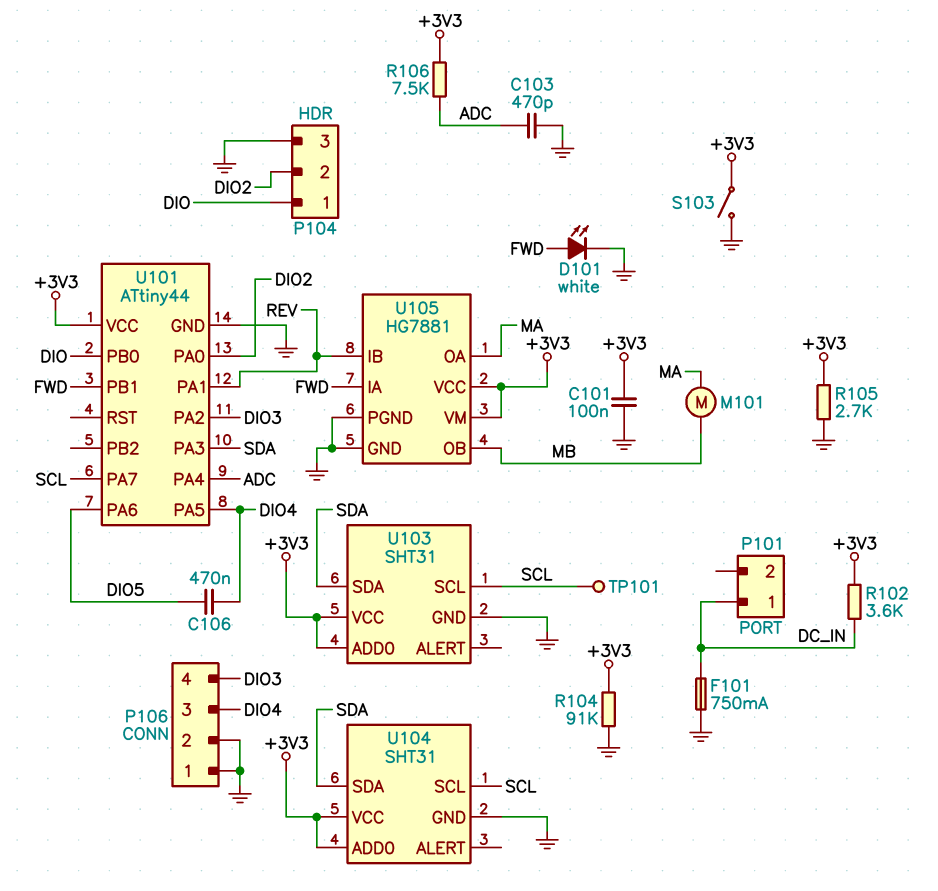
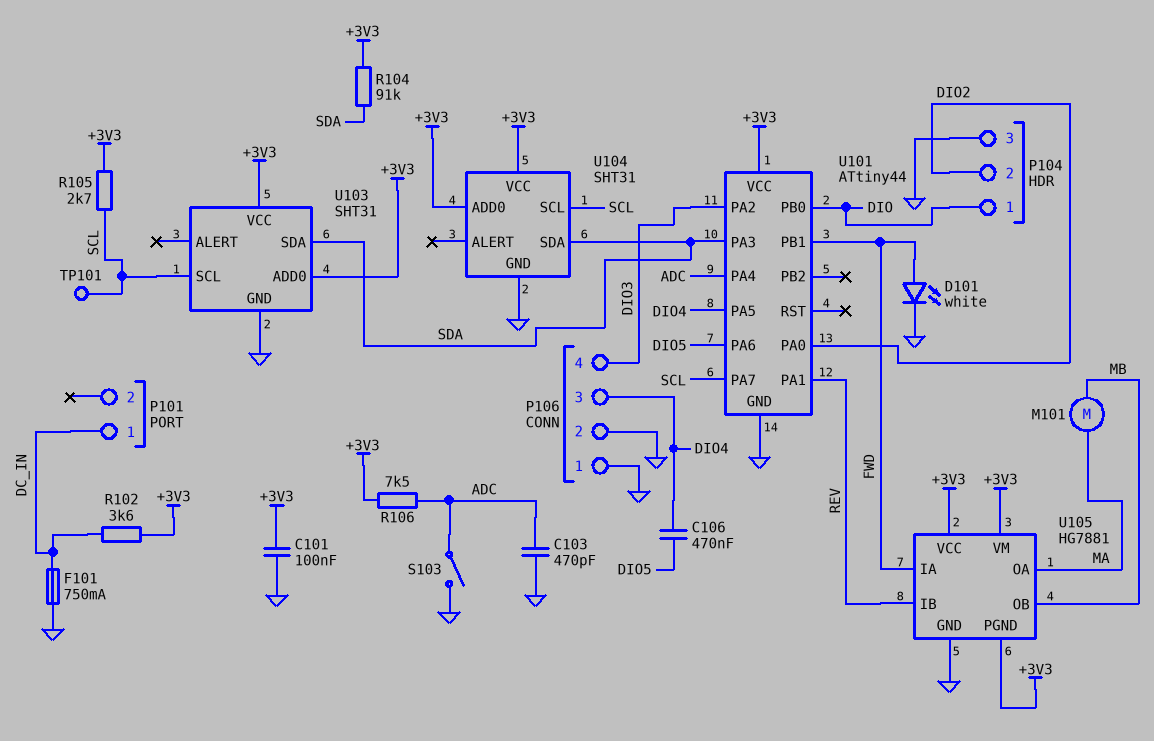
R104: 91k (+3V3, GND) -> 91k (+3V3, SDA)
R105: 2.7k (+3V3, GND) -> 2.7k (+3V3, SCL)
S103: switch (+3V3, GND) -> switch (ADC, GND)
U105 pin PGND: GND -> +3V3

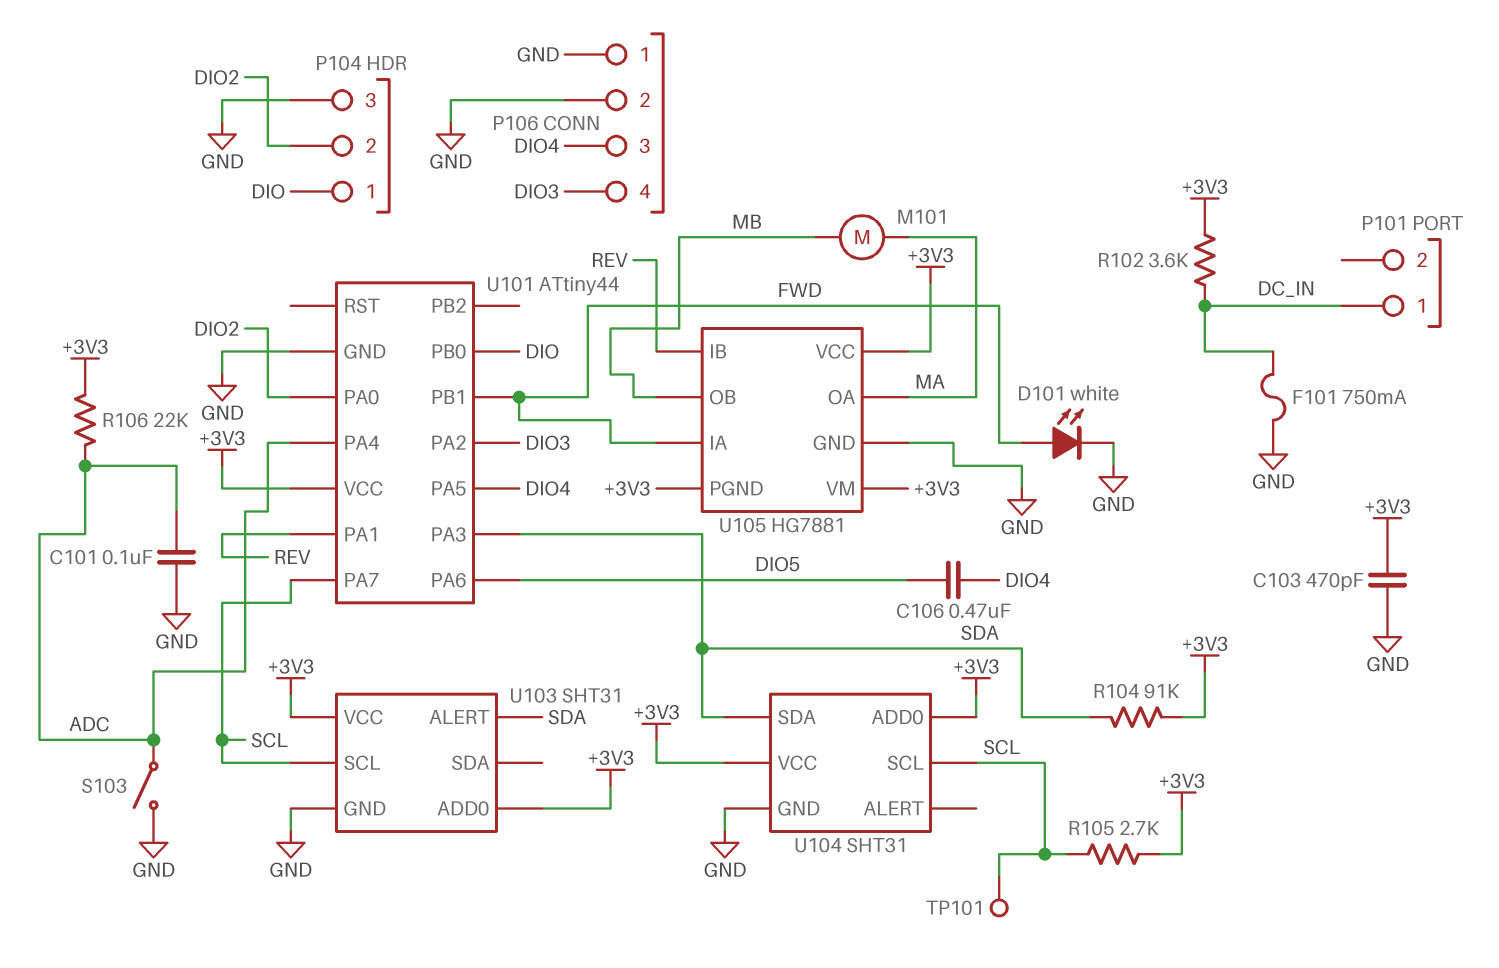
C101: 100nF (+3V3, GND) -> 100nF (ADC, GND)
C103: 470pF (ADC, GND) -> 470pF (+3V3, GND)
R106: 7.5k (+3V3, ADC) -> 22k (+3V3, ADC)
U103 pin ALERT: none -> SDA
U103 pin SDA: SDA -> none

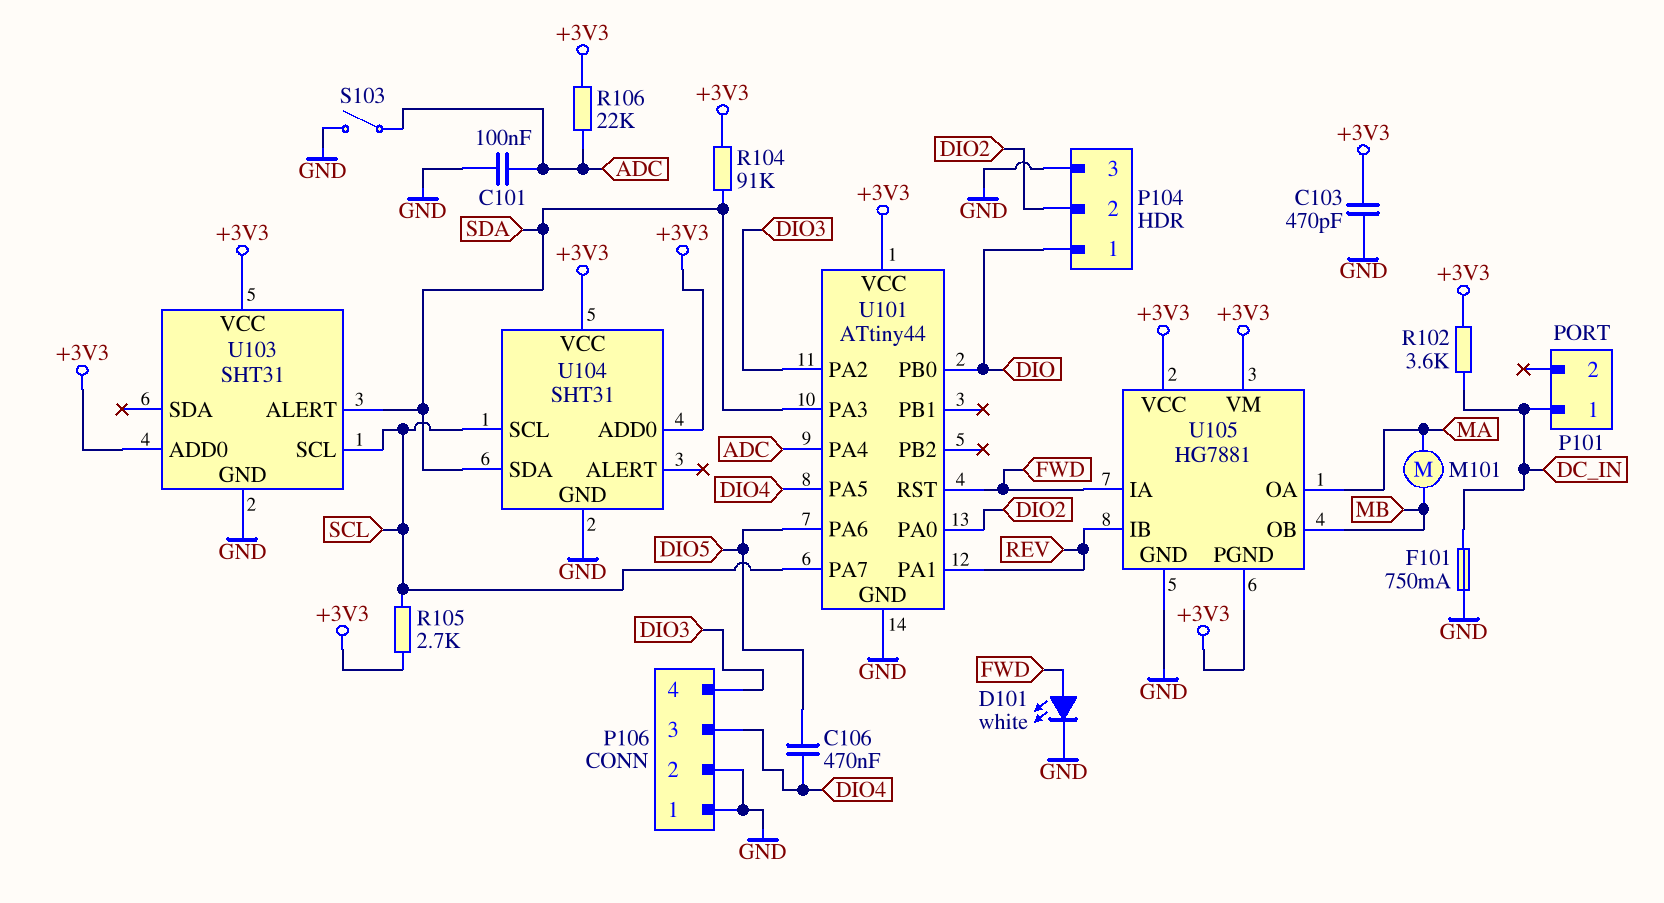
TP101: test point (SCL) -> none
U101 pin PB1: FWD -> none
U101 pin RST: none -> FWD

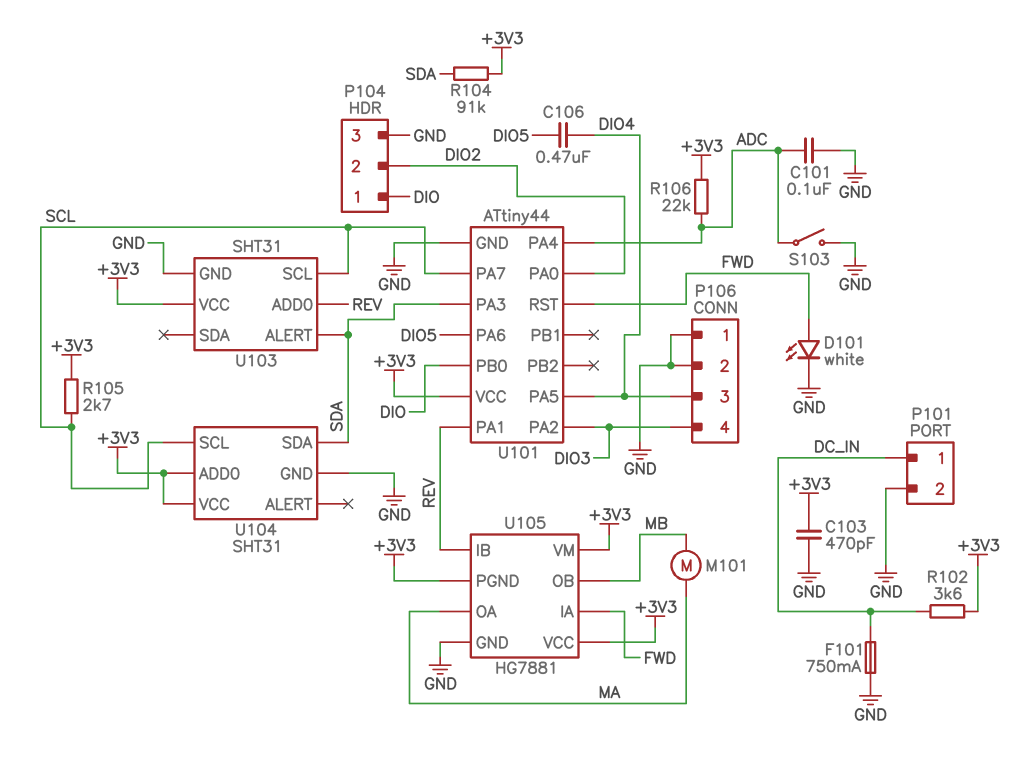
P101 pin 2: none -> GND
U103 pin ADD0: +3V3 -> REV

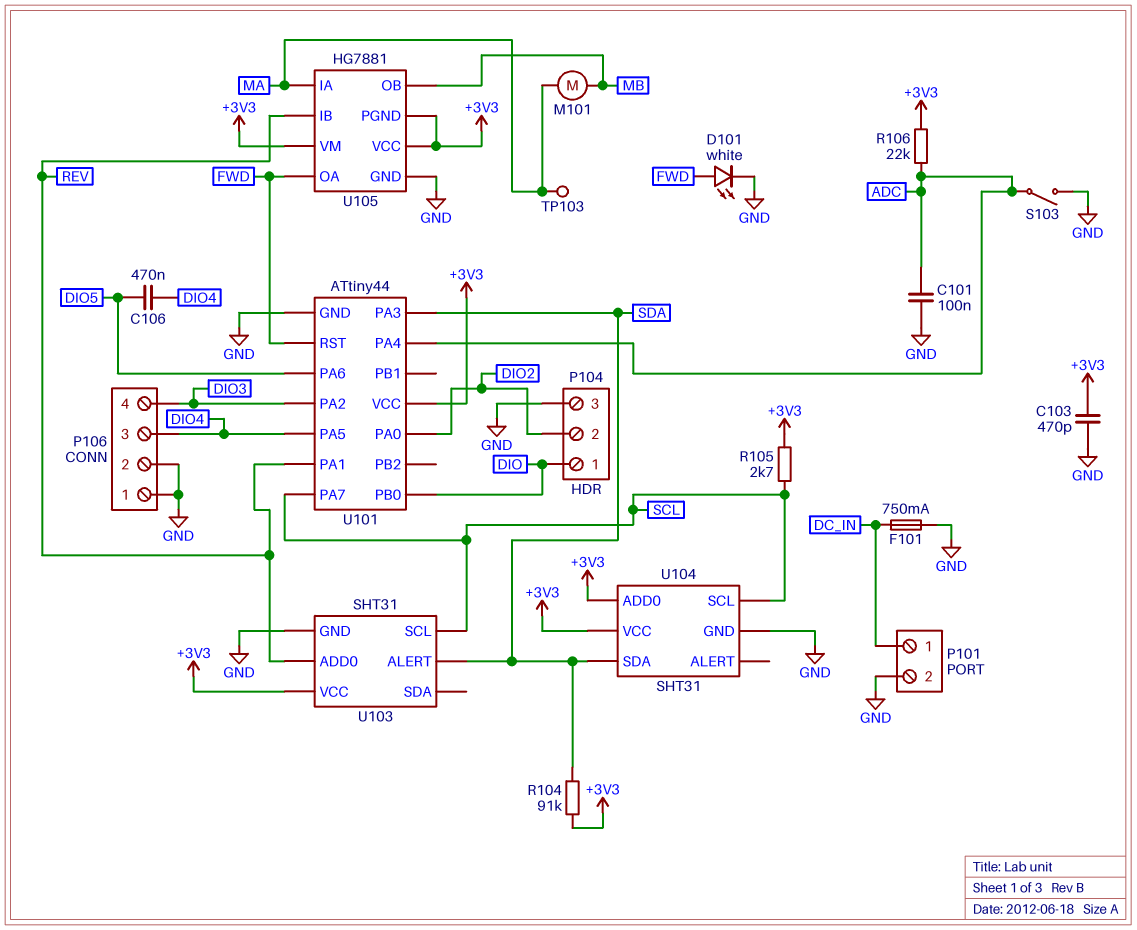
R102: 3.6k (+3V3, DC_IN) -> none
TP103: none -> test point (MA)
U105 pin IA: FWD -> MA
U105 pin OA: MA -> FWD

